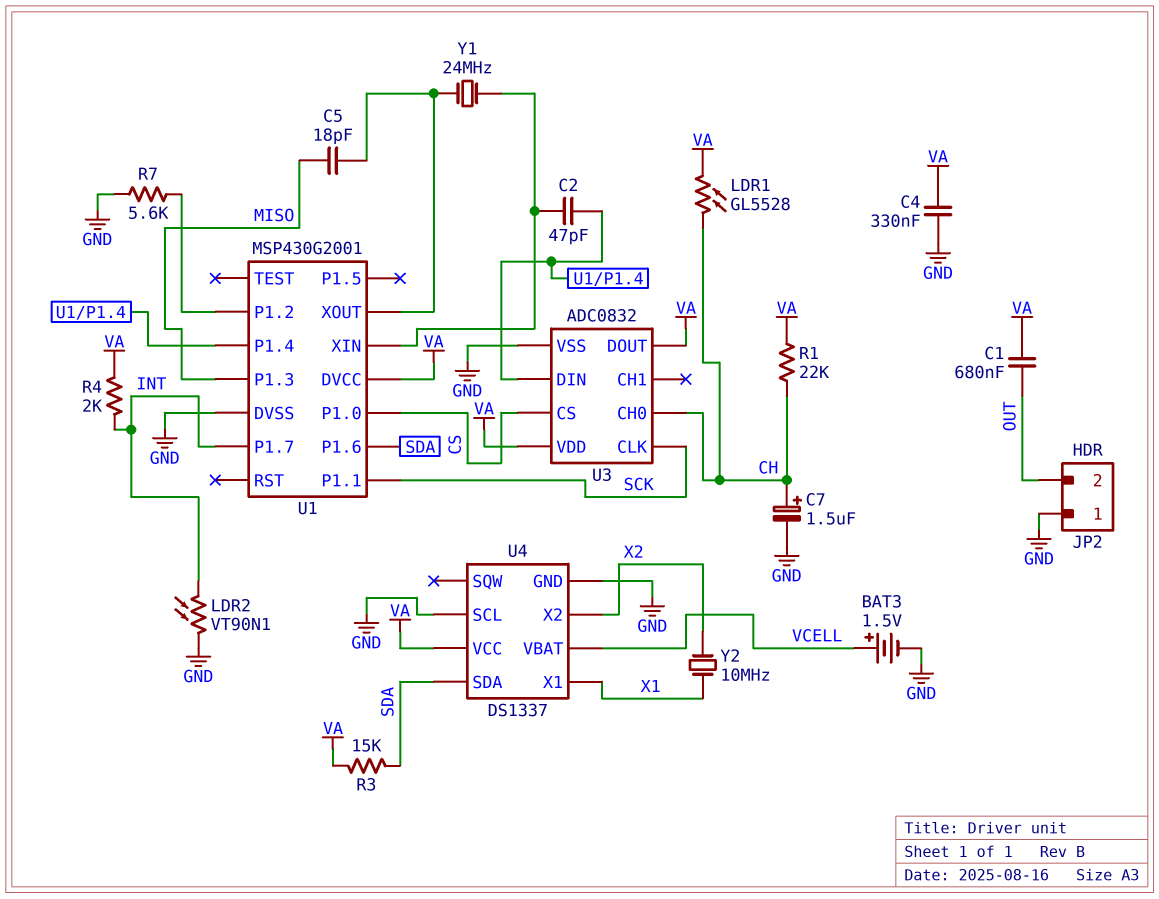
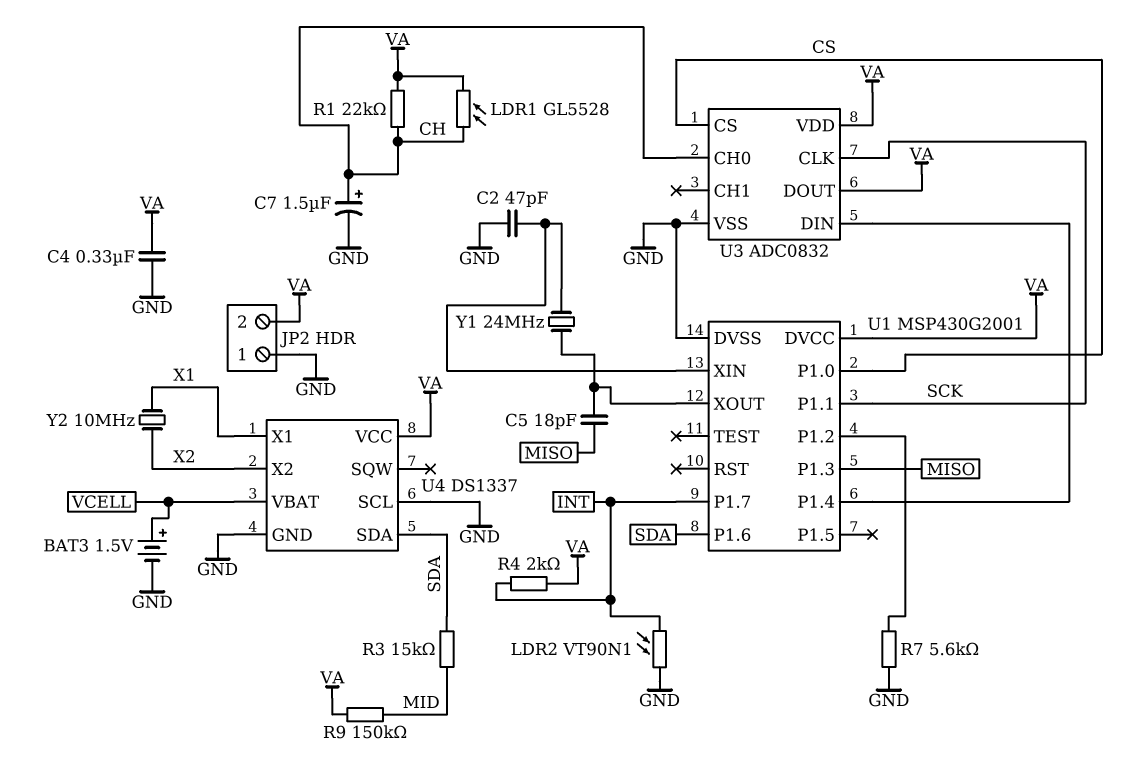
C1: 680nF (OUT, VA) -> none
C2: 47pF (U1/P1.4, U1/XIN) -> 47pF (GND, U1/XIN)
JP2 pin 2: OUT -> VA
R3: 15k (SDA, VA) -> 15k (MID, SDA)
R9: none -> 150k (MID, VA)

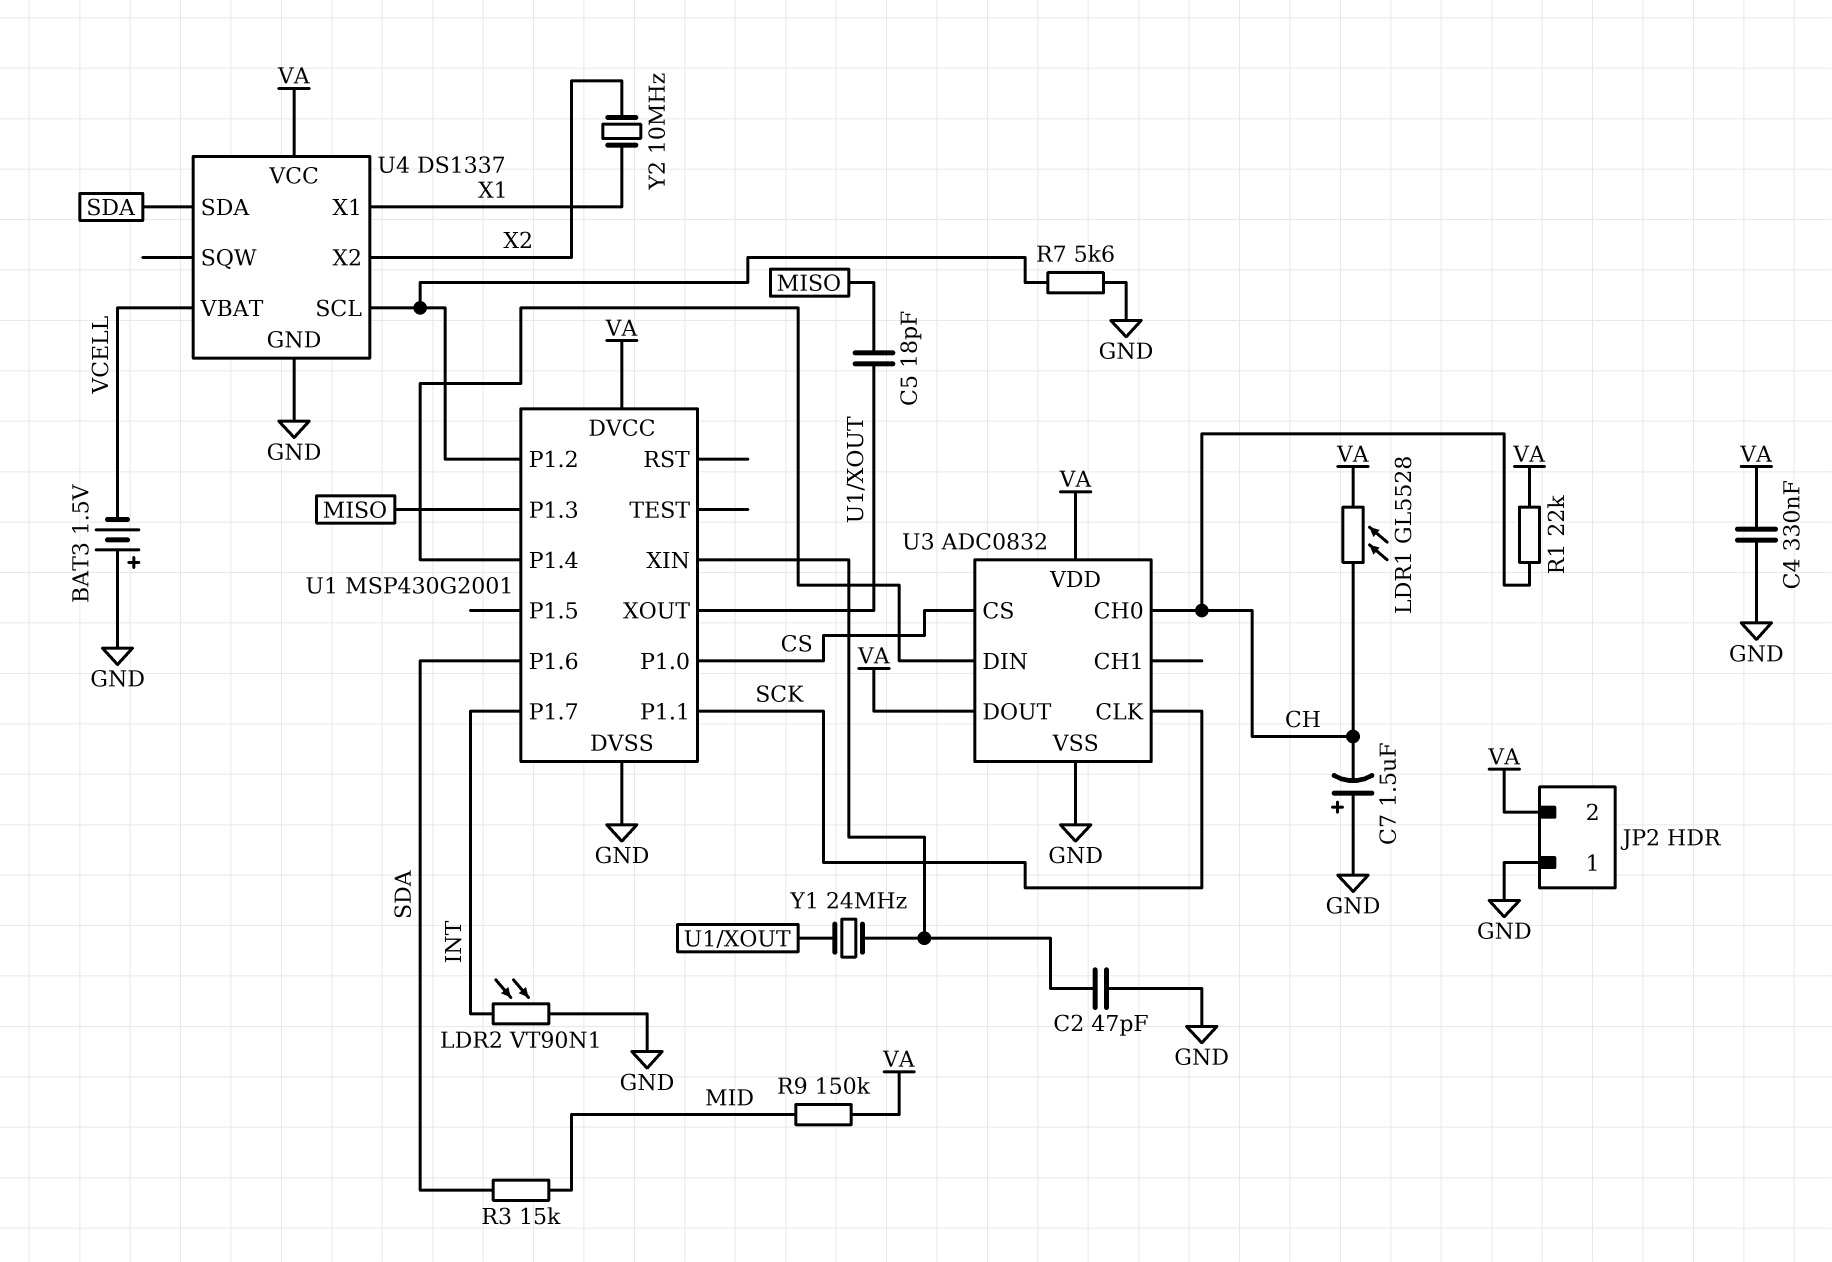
BAT3: 1.5V (plus VCELL, minus GND) -> 1.5V (plus GND, minus VCELL)
C7: 1.5uF (plus CH, minus GND) -> 1.5uF (plus GND, minus CH)
R4: 2k (INT, VA) -> none
U4 pin SCL: GND -> U1/P1.2

